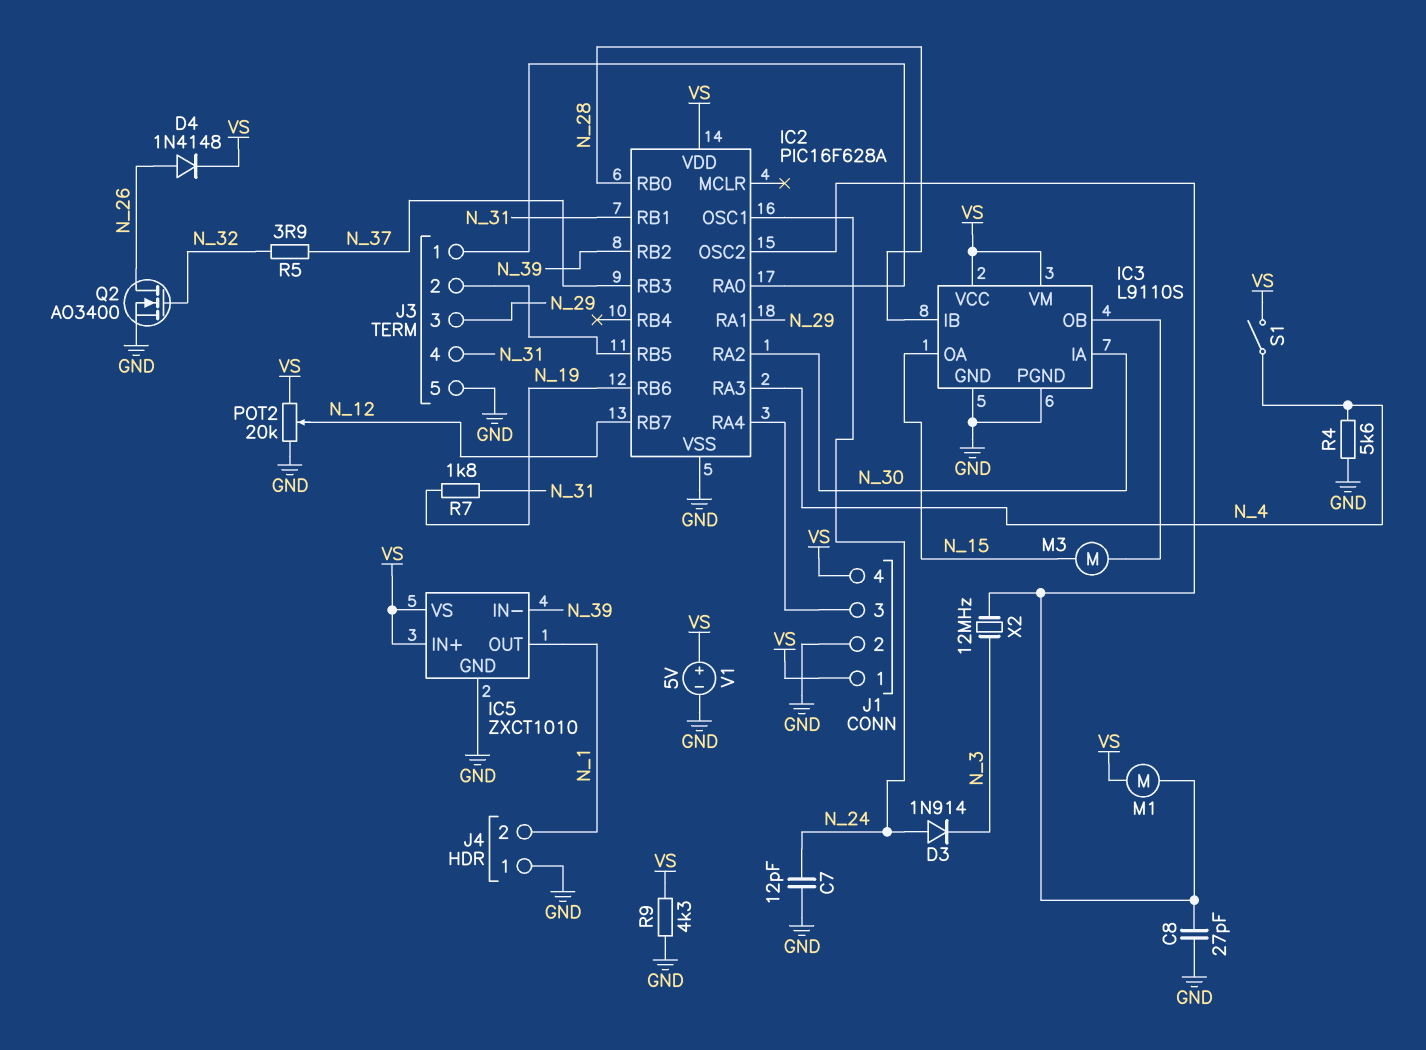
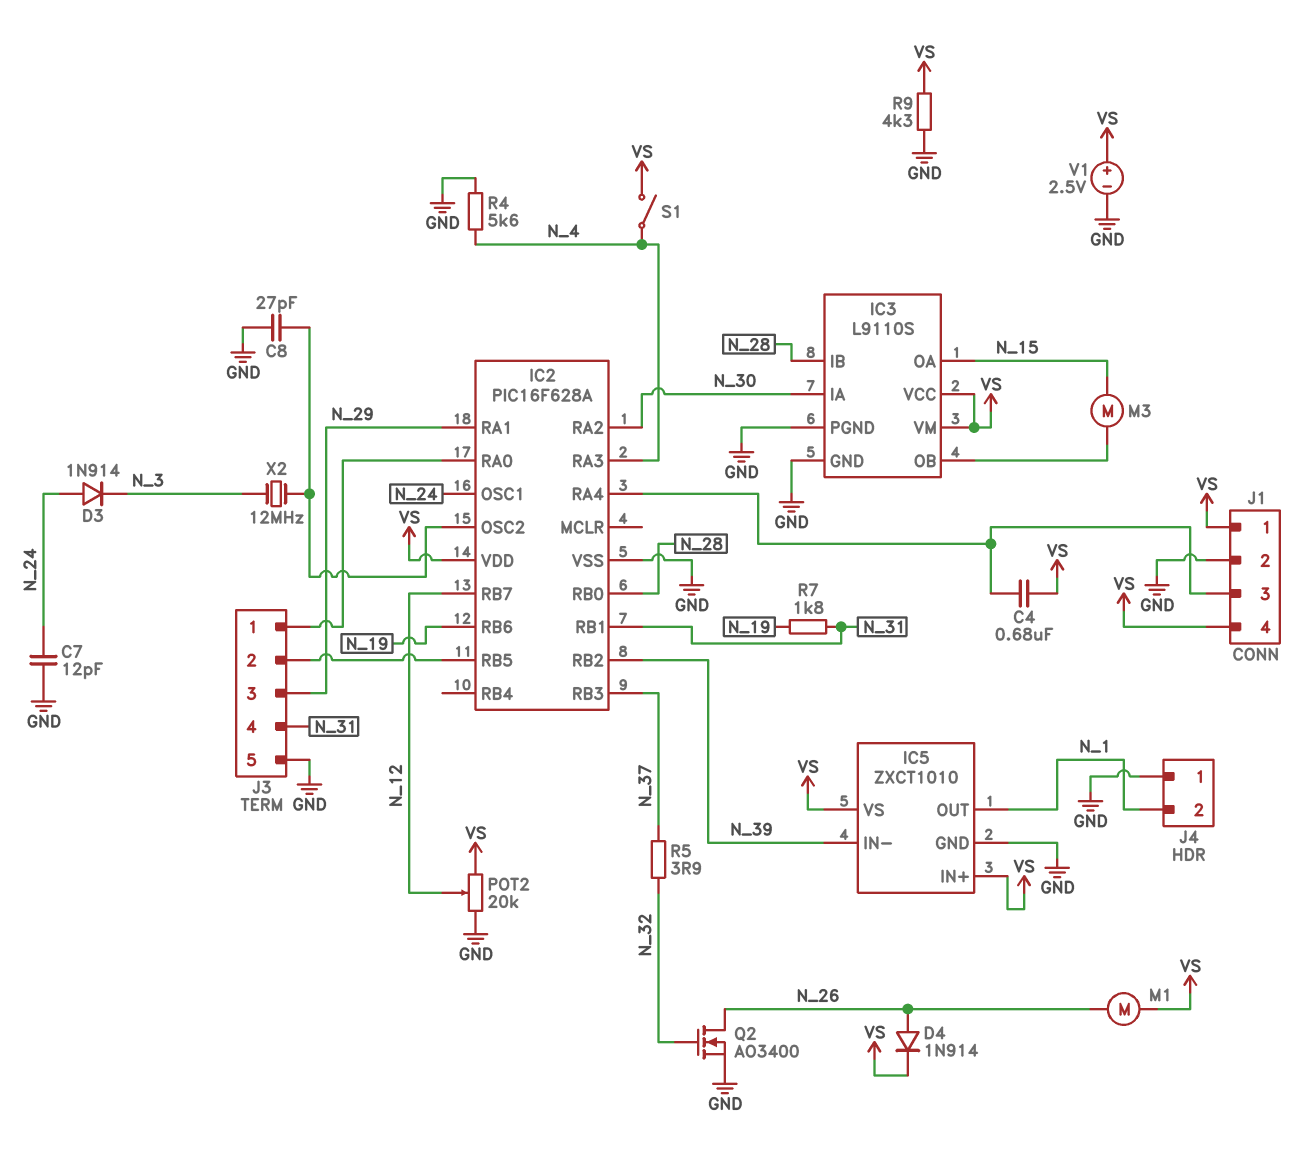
C4: none -> 680nF (IC2/RA4, VS)
D4: diode 1N4148 (A N_26, K VS) -> diode 1N914 (A N_26, K VS)
M1: motor (IC2/OSC2, VS) -> motor (N_26, VS)
V1: 5V (plus VS, minus GND) -> 2.5V (plus VS, minus GND)

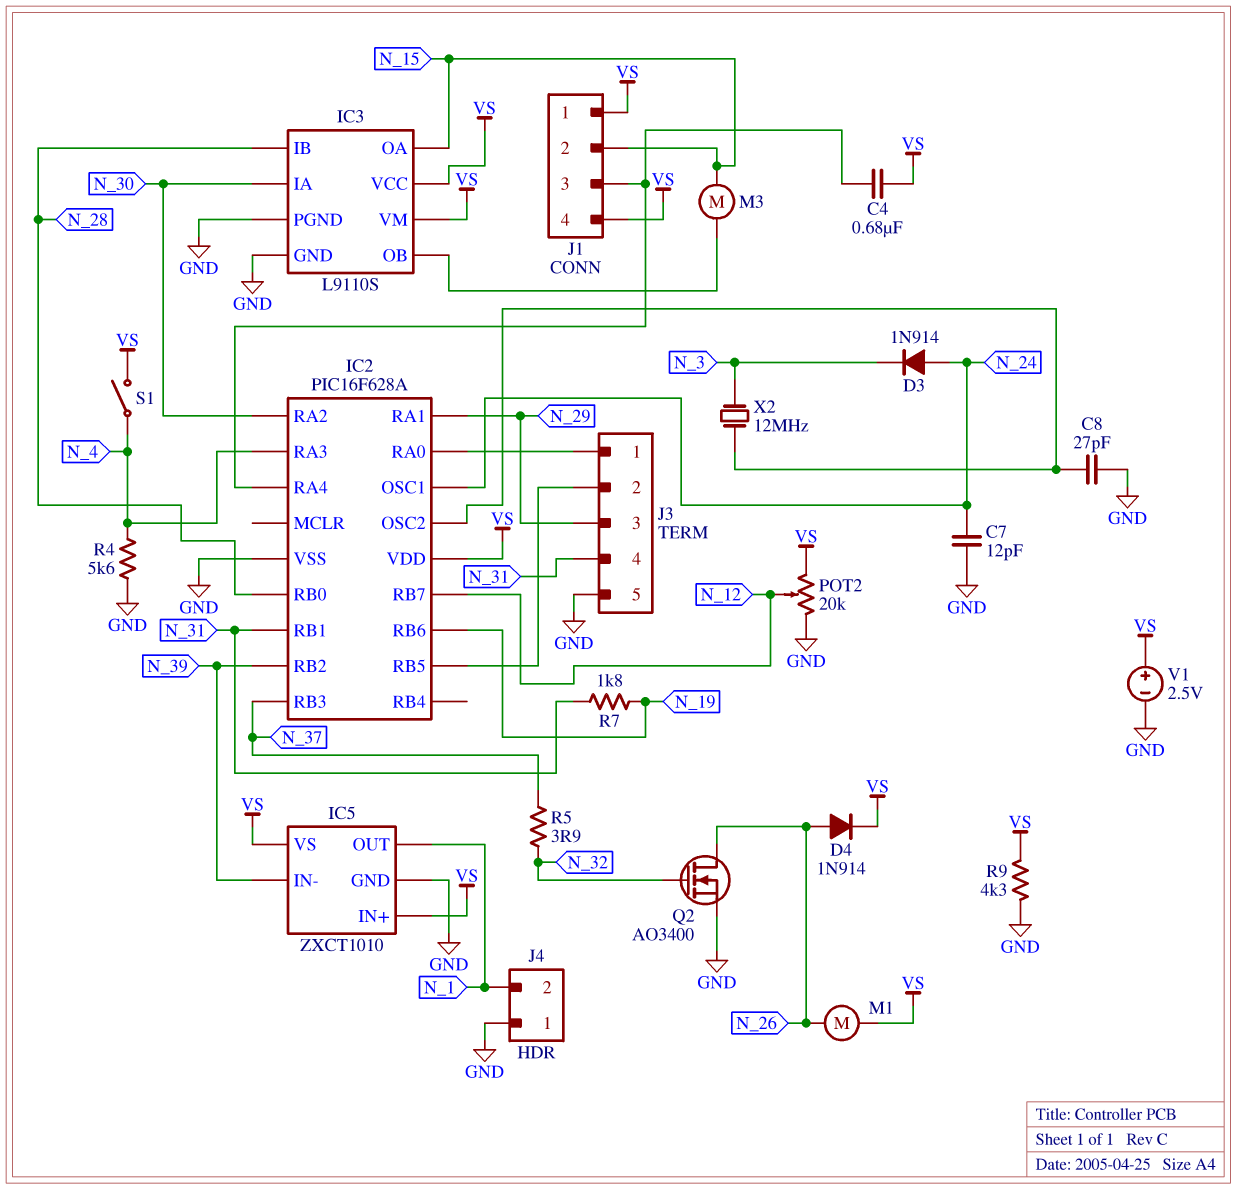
J1 pin 2: GND -> N_15

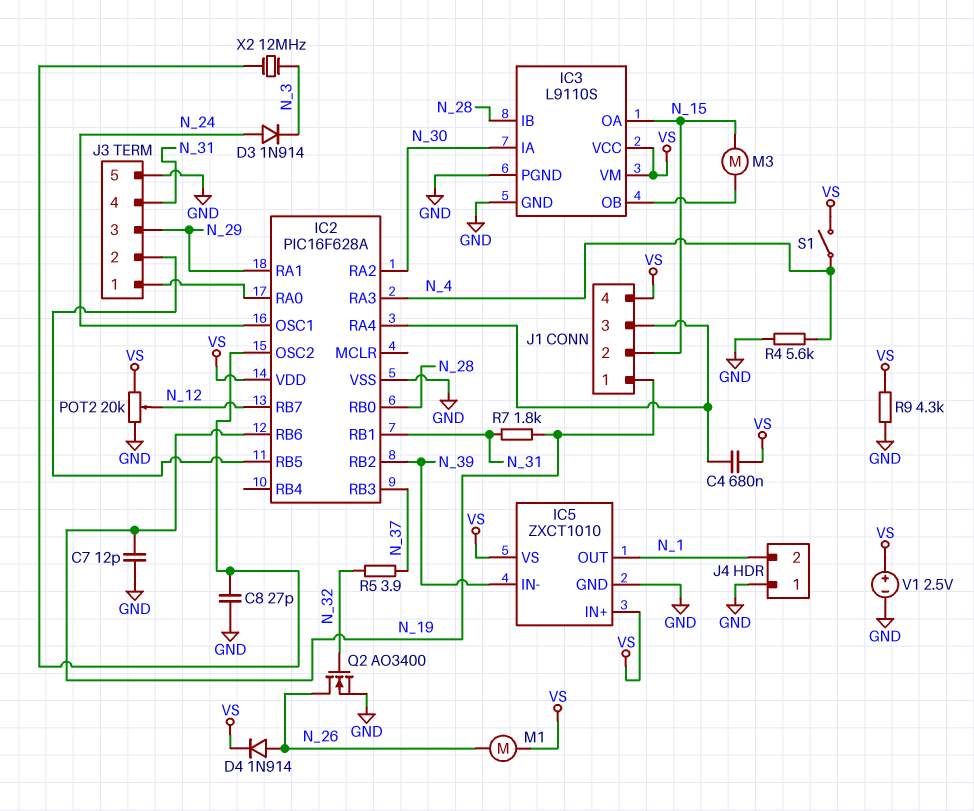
C7: 12pF (GND, N_24) -> 12pF (GND, N_19)
J1 pin 1: VS -> N_19

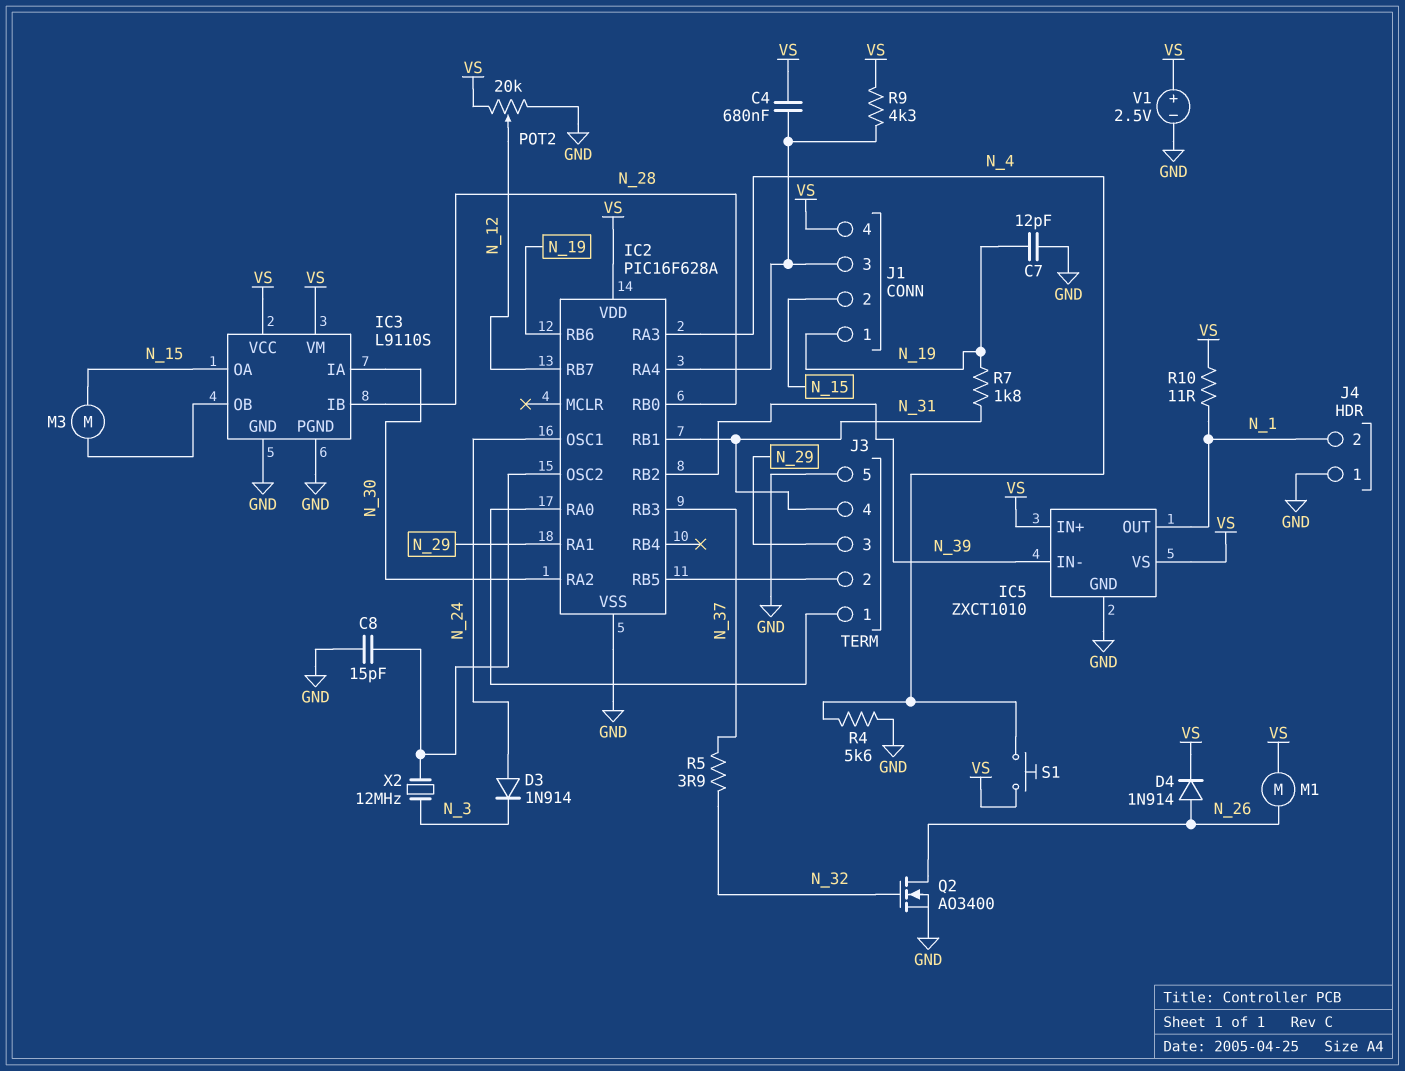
C8: 27pF (GND, IC2/OSC2) -> 15pF (GND, IC2/OSC2)
R9: 4.3k (GND, VS) -> 4.3k (IC2/RA4, VS)
R10: none -> 11 (N_1, VS)
S1: switch (N_4, VS) -> button (N_4, VS)

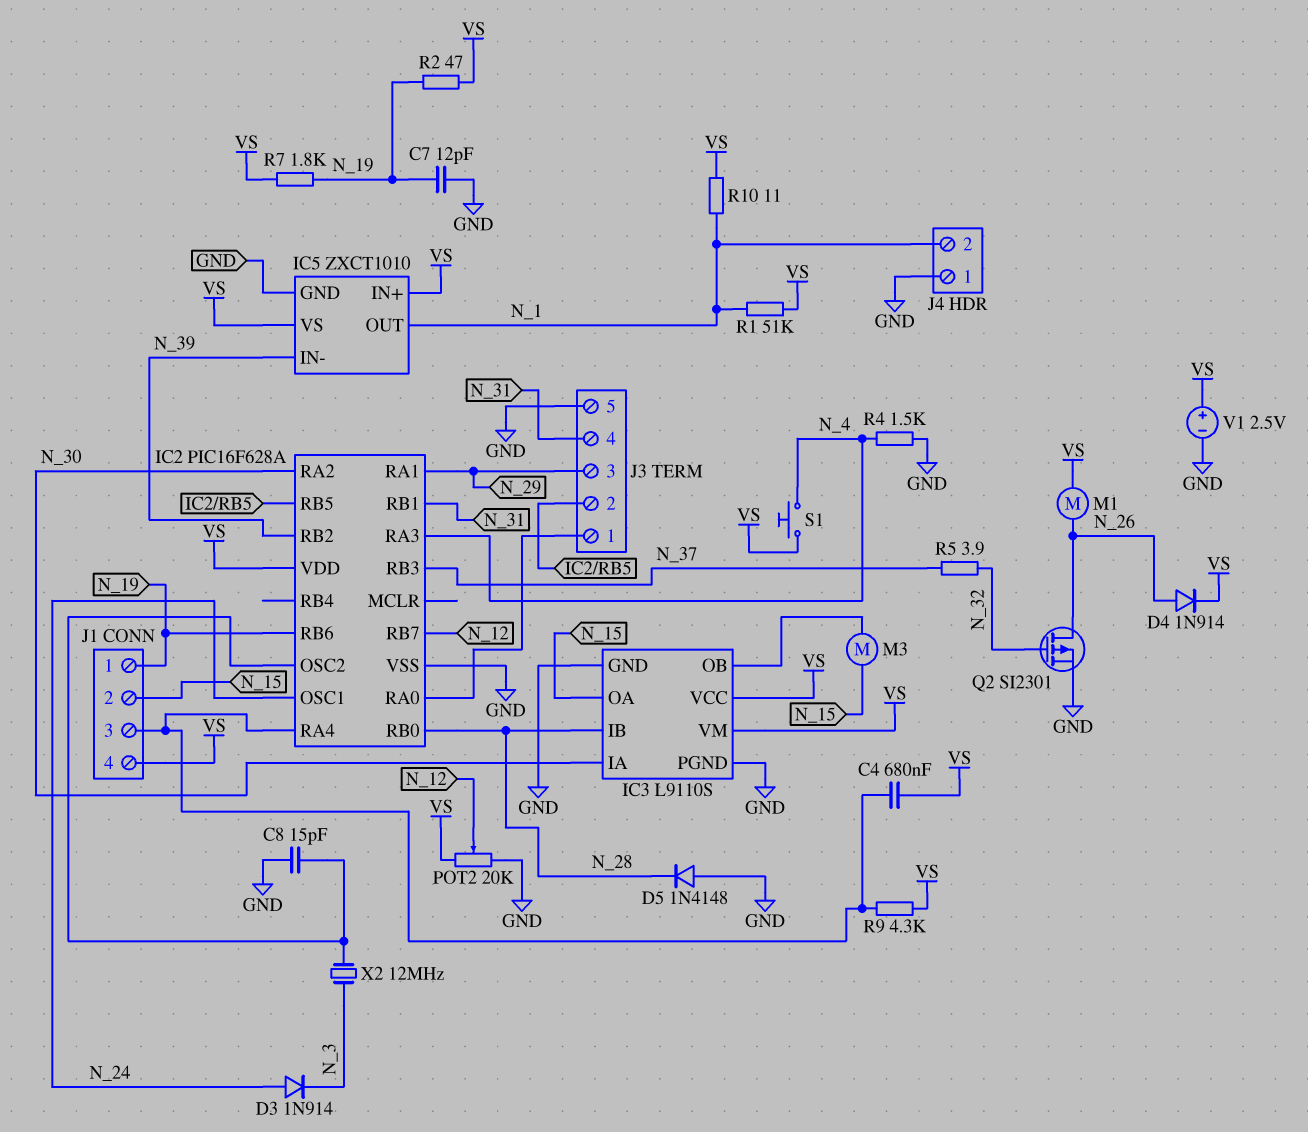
D5: none -> diode 1N4148 (A GND, K N_28)
Q2: NMOS AO3400 (G N_32, D N_26, S GND) -> PMOS SI2301 (G N_32, D N_26, S GND)
R1: none -> 51k (N_1, VS)
R2: none -> 47 (N_19, VS)
R4: 5.6k (GND, N_4) -> 1.5k (GND, N_4)
R7: 1.8k (N_19, N_31) -> 1.8k (N_19, VS)

